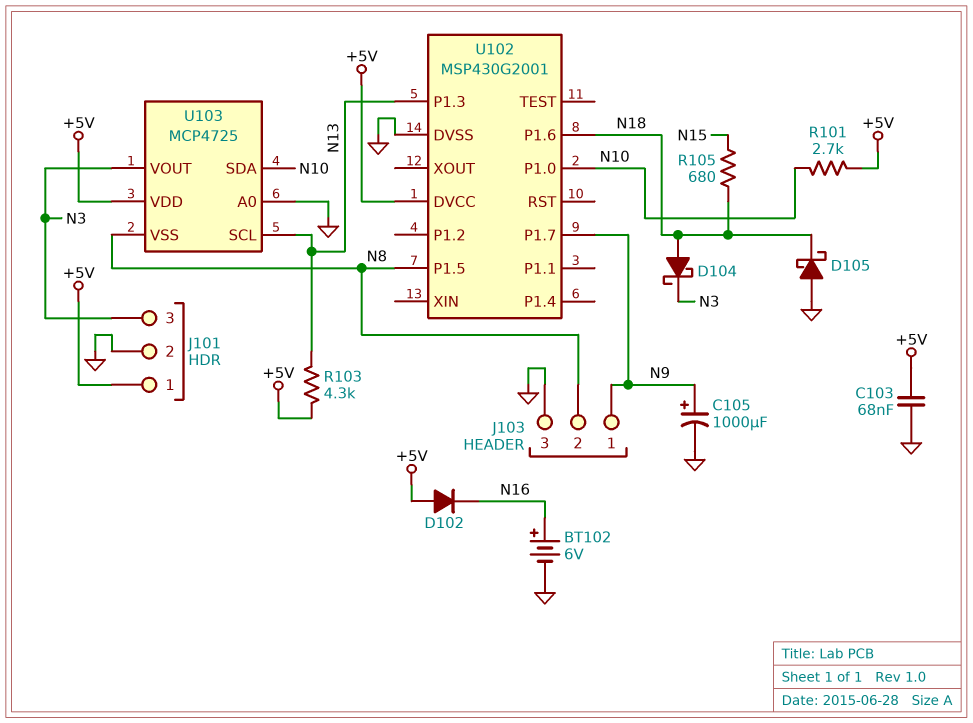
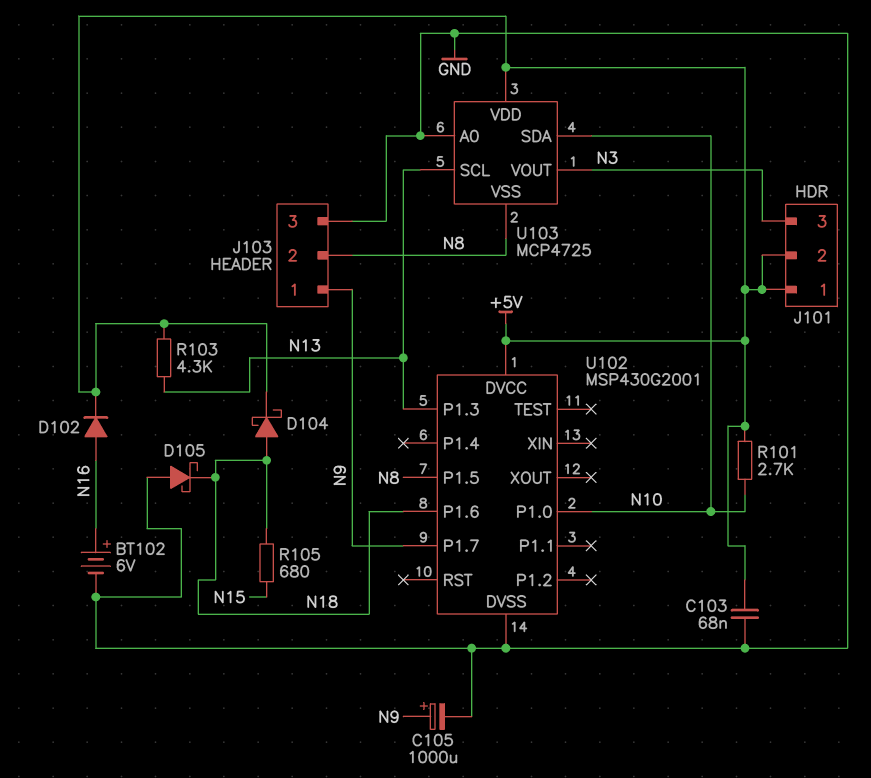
D102: diode (A +5V, K N16) -> diode (A N16, K +5V)
D104: schottky (A N18, K N3) -> schottky (A N18, K +5V)
J101 pin 2: GND -> +5V

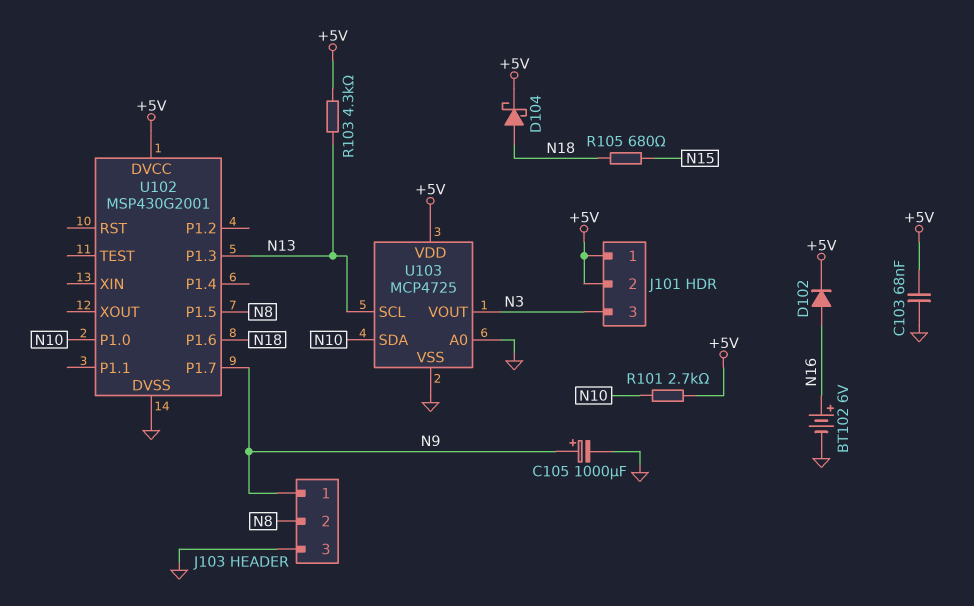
D105: schottky (A GND, K N18) -> none
U103 pin VSS: N8 -> GND

